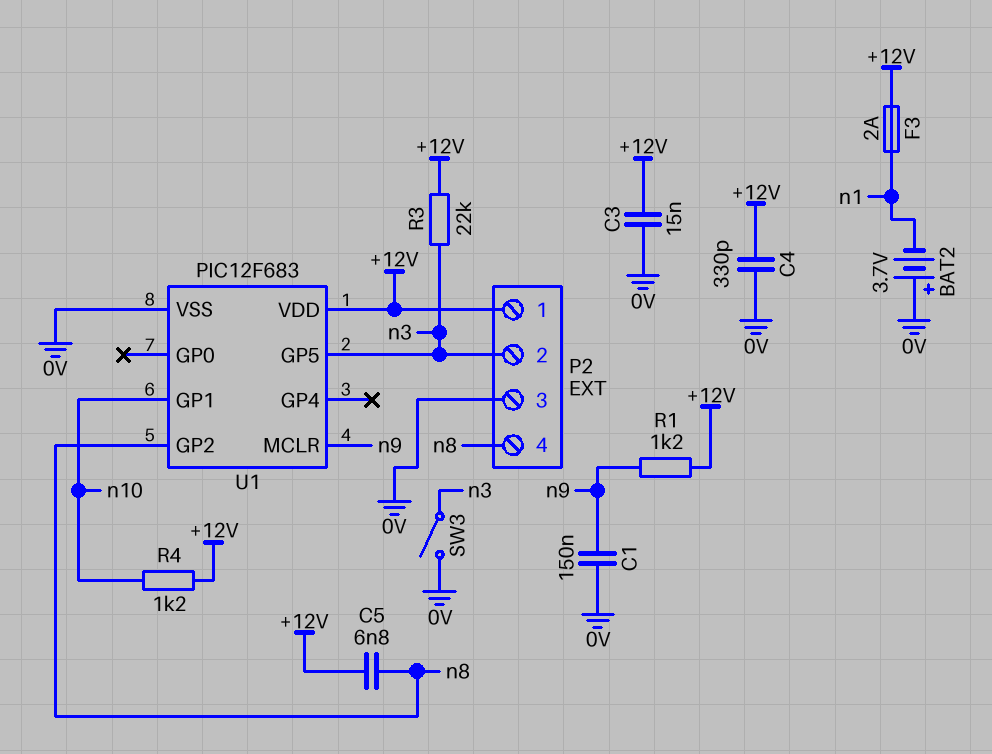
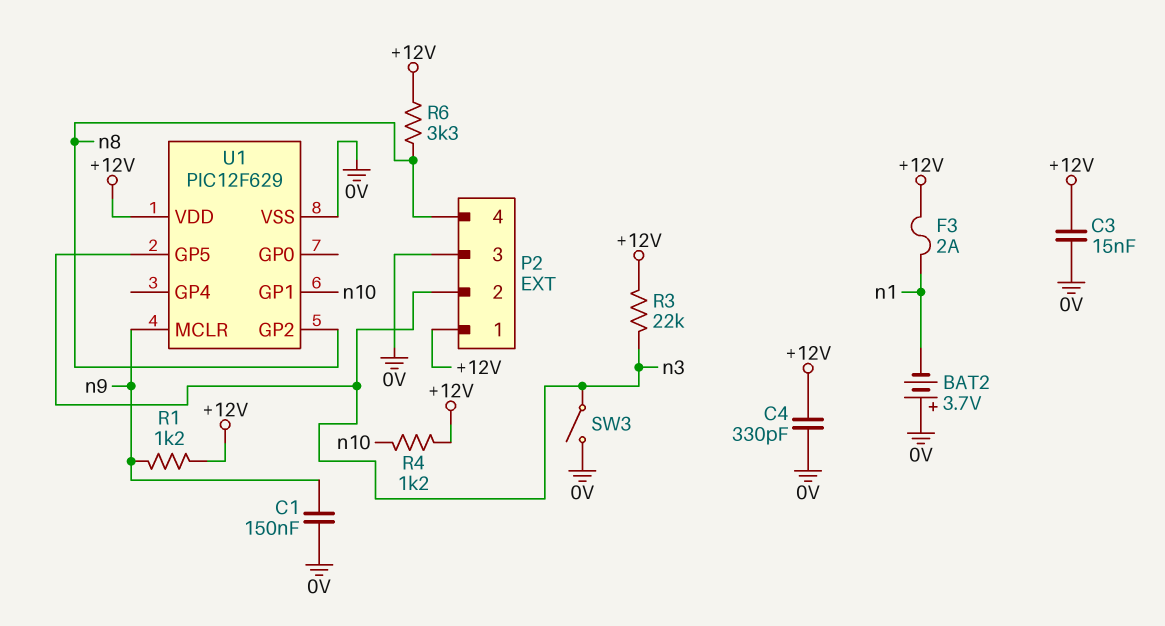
C5: 6.8nF (+12V, n8) -> none
R6: none -> 3.3k (+12V, n8)
U1: PIC12F683 -> PIC12F629

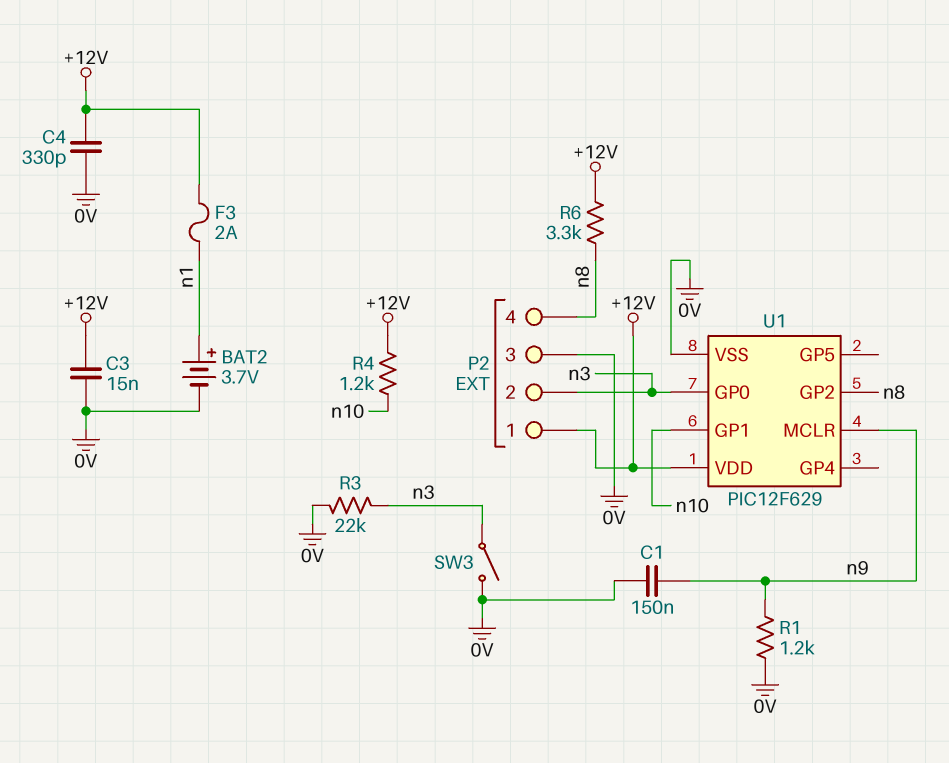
BAT2: 3.7V (plus 0V, minus n1) -> 3.7V (plus n1, minus 0V)
R1: 1.2k (+12V, n9) -> 1.2k (0V, n9)
R3: 22k (+12V, n3) -> 22k (0V, n3)
U1 pin GP0: none -> n3
U1 pin GP5: n3 -> none

